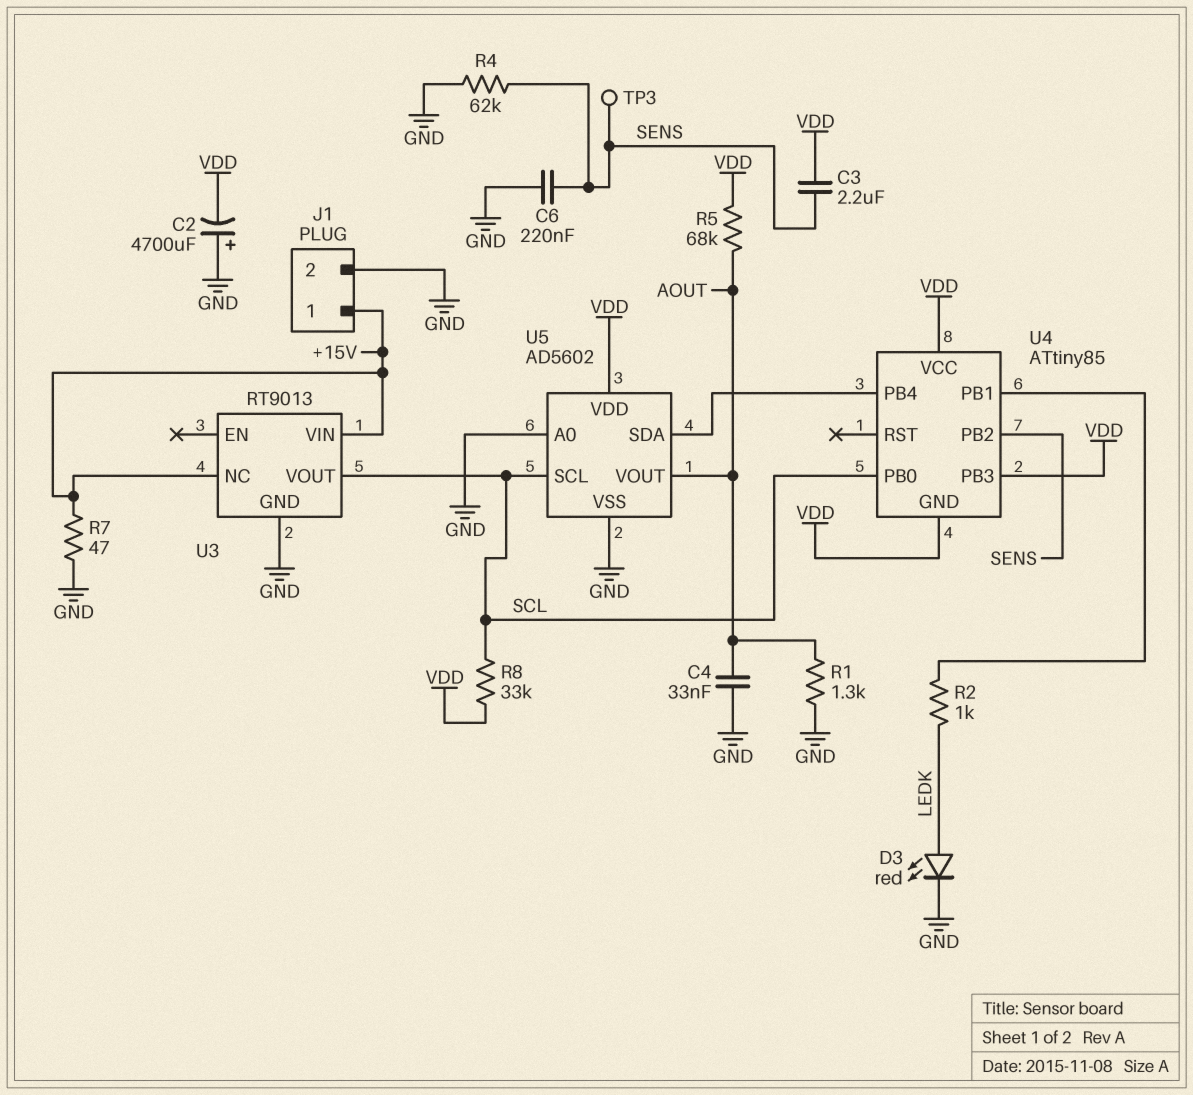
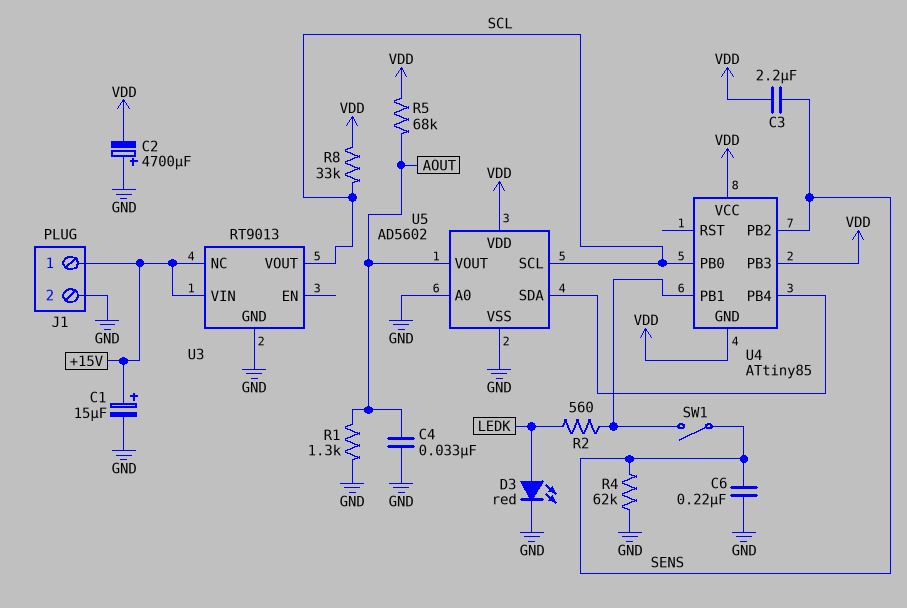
C1: none -> 15uF (plus +15V, minus GND)
R2: 1k (LEDK, U4/PB1) -> 560 (LEDK, U4/PB1)
R7: 47 (+15V, GND) -> none
SW1: none -> switch (SENS, U4/PB1)
TP3: test point (SENS) -> none

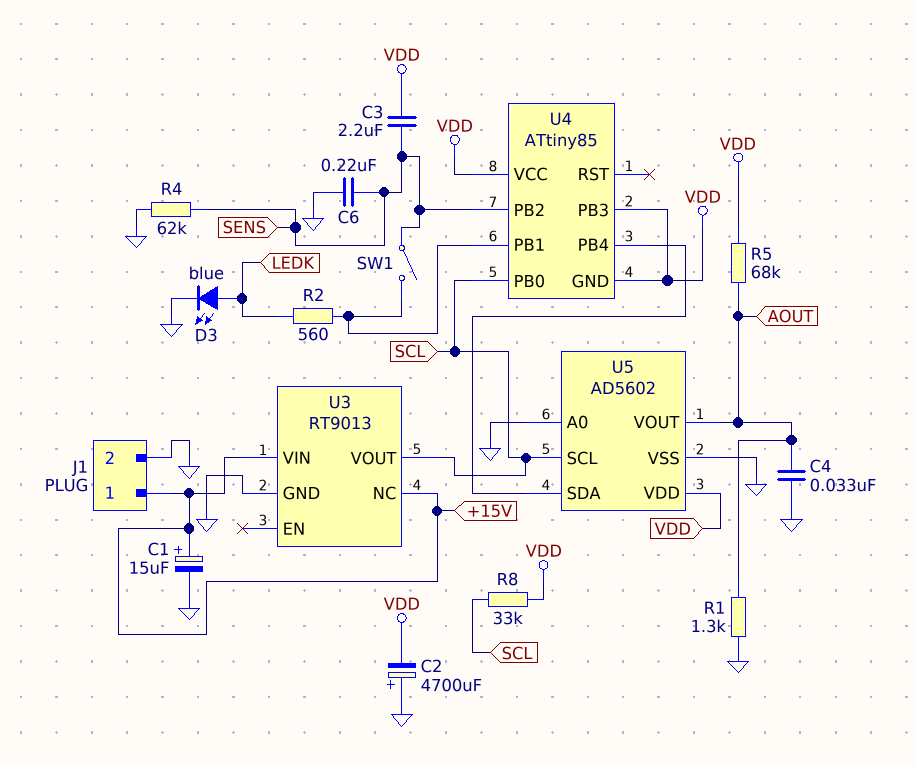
D3: LED red (A LEDK, K GND) -> LED blue (A LEDK, K GND)

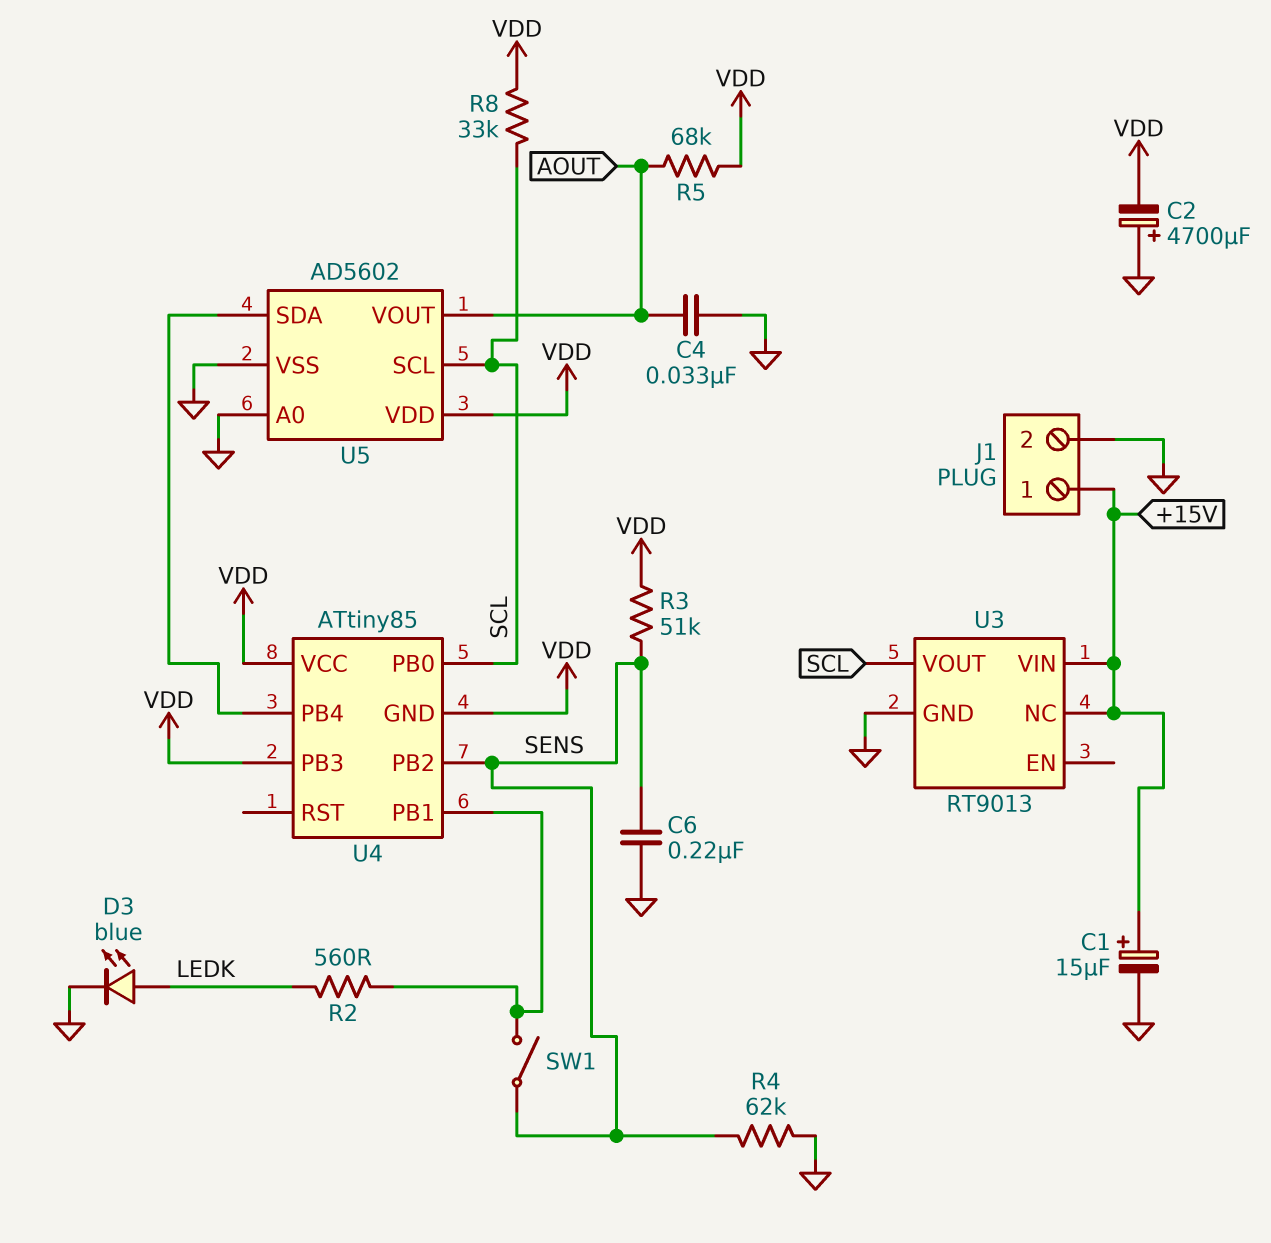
C3: 2.2uF (SENS, VDD) -> none
R1: 1.3k (AOUT, GND) -> none
R3: none -> 51k (SENS, VDD)

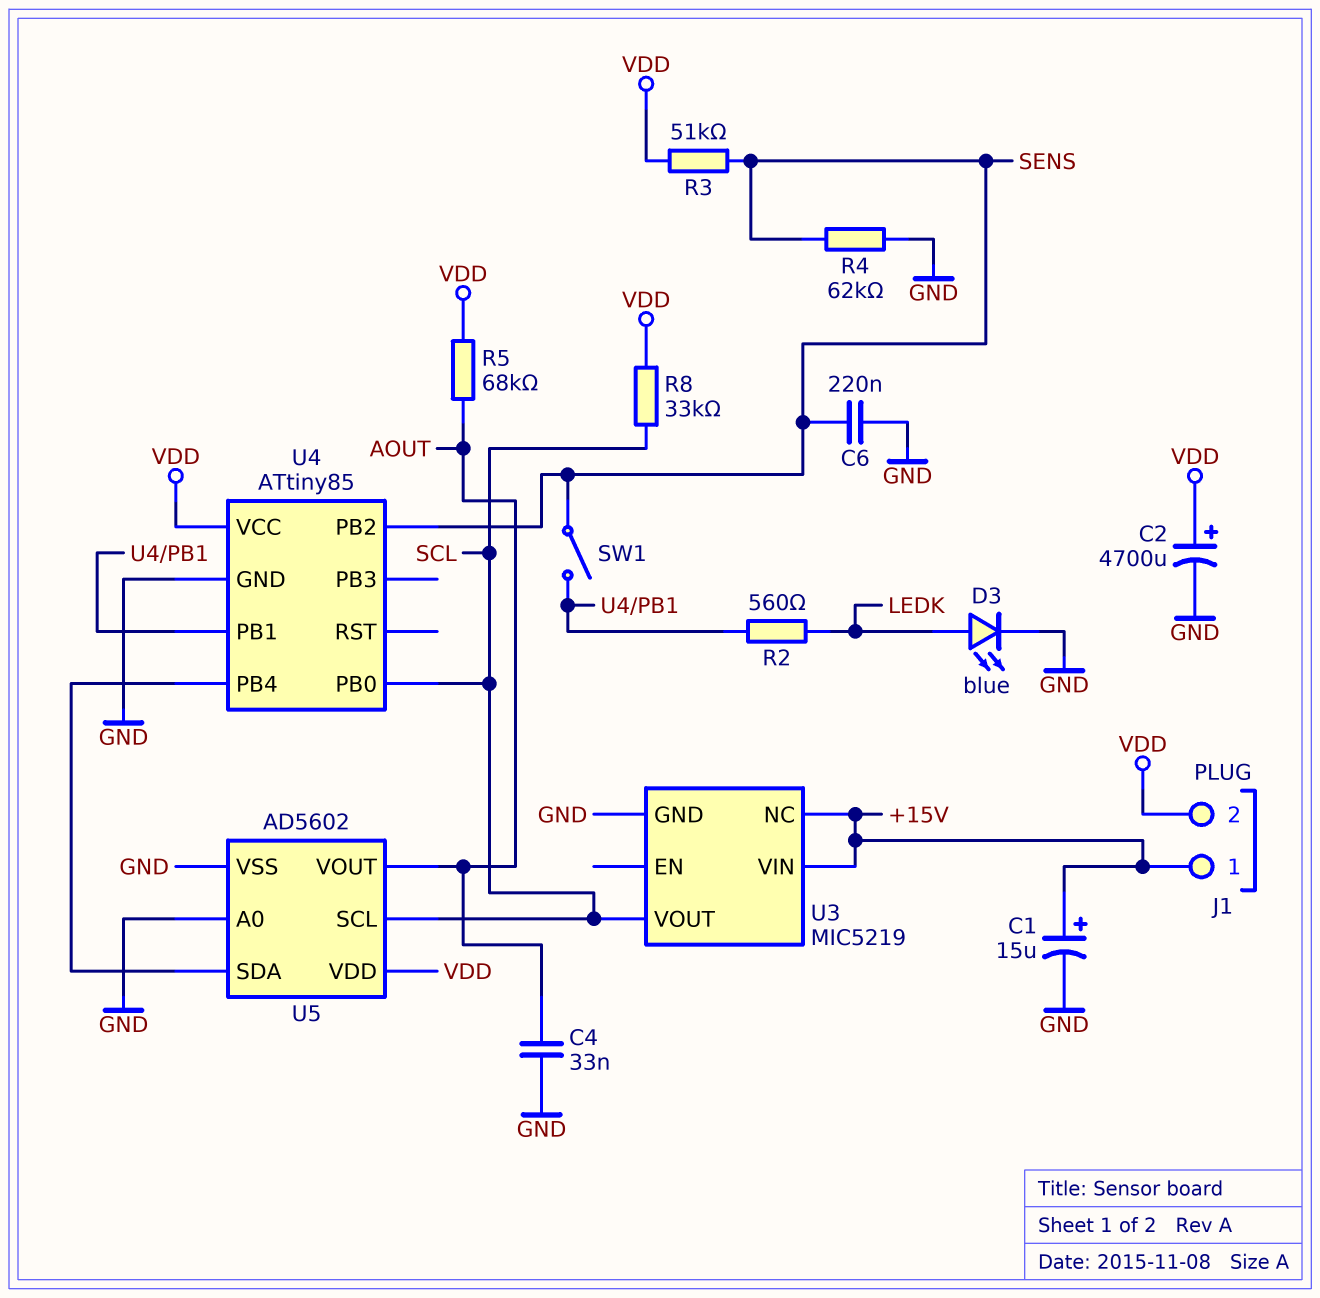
C2: 4700uF (plus GND, minus VDD) -> 4700uF (plus VDD, minus GND)
J1 pin 2: GND -> VDD
U3: RT9013 -> MIC5219
U4 pin GND: VDD -> GND
U4 pin PB3: VDD -> none

